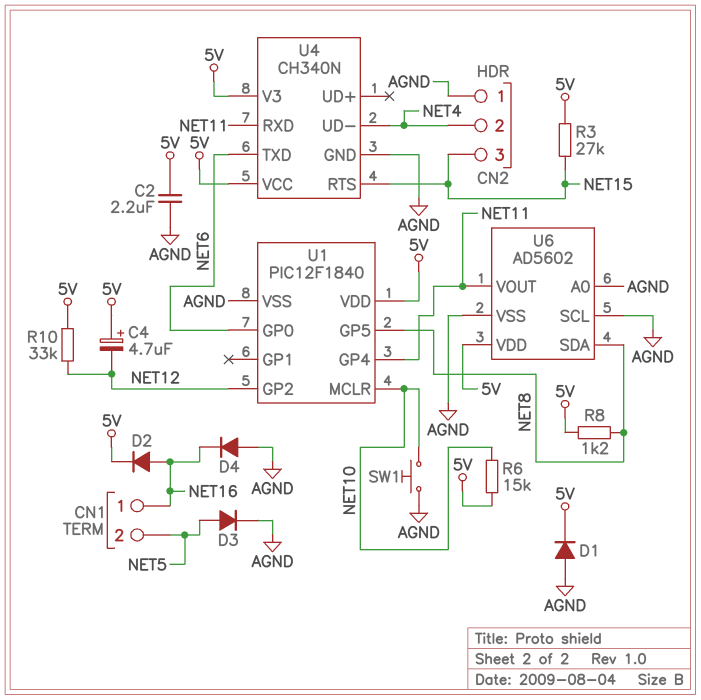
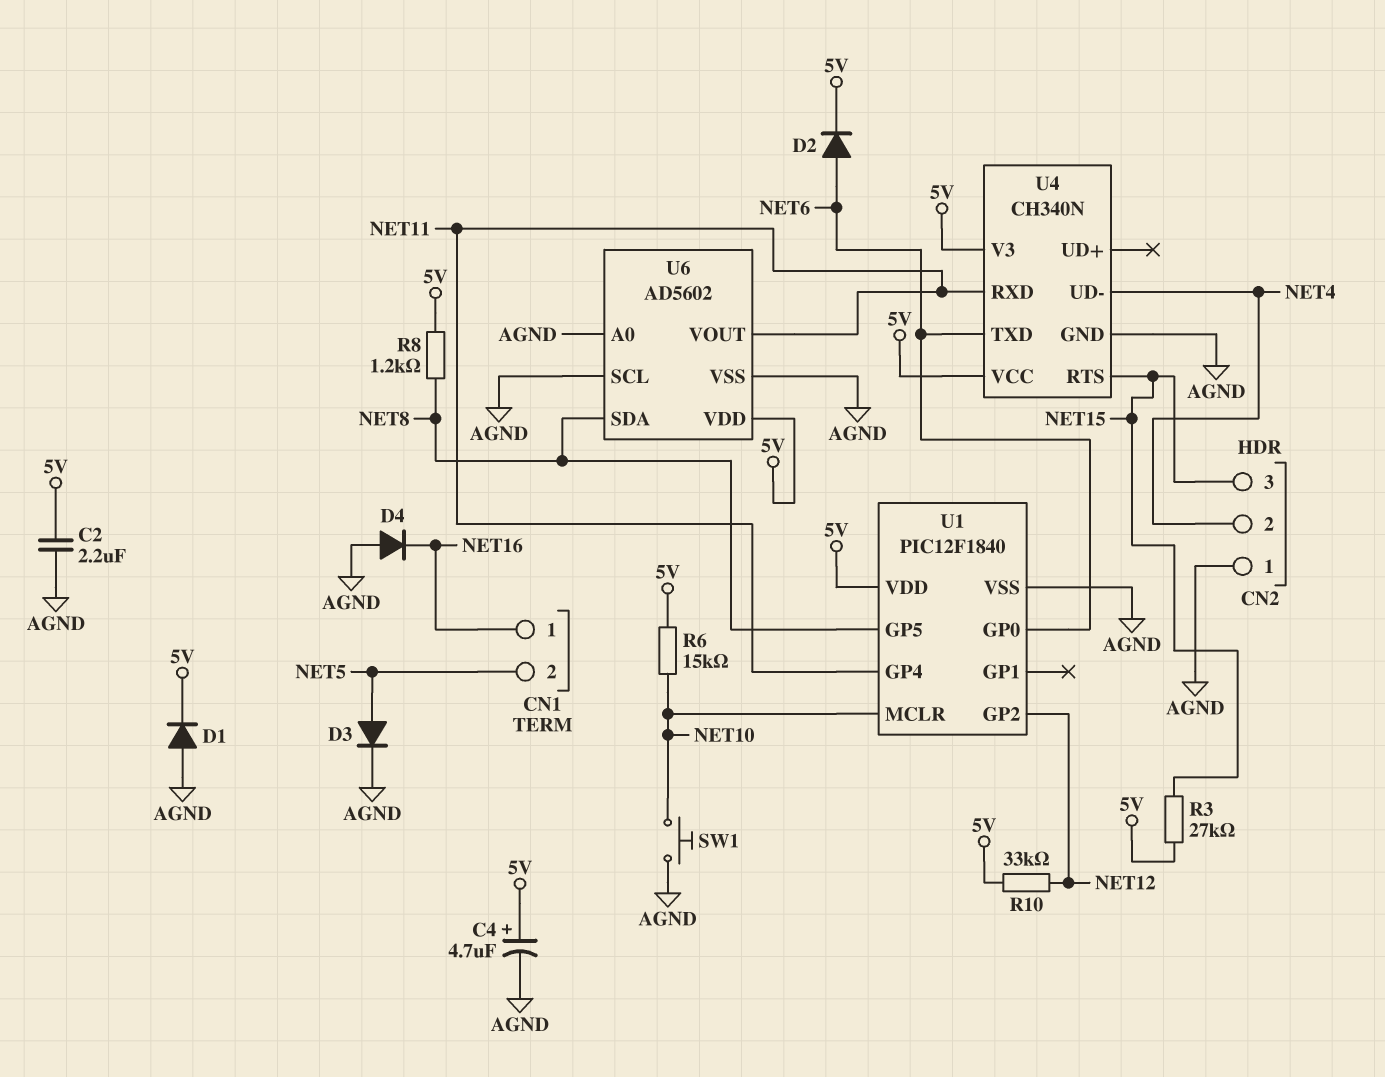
C4: 4.7uF (plus 5V, minus NET12) -> 4.7uF (plus 5V, minus AGND)
D2: diode (A NET16, K 5V) -> diode (A NET6, K 5V)

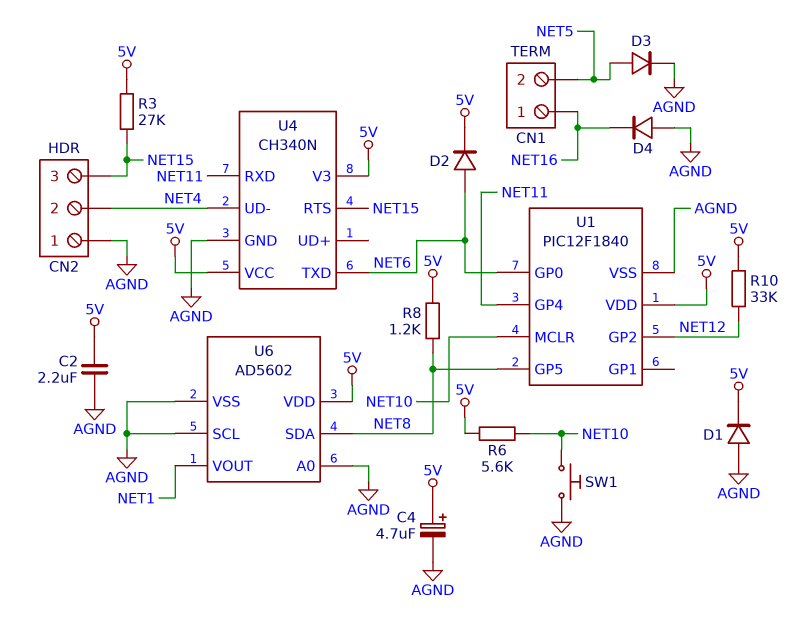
R6: 15k (5V, NET10) -> 5.6k (5V, NET10)
U6 pin VOUT: NET11 -> NET1

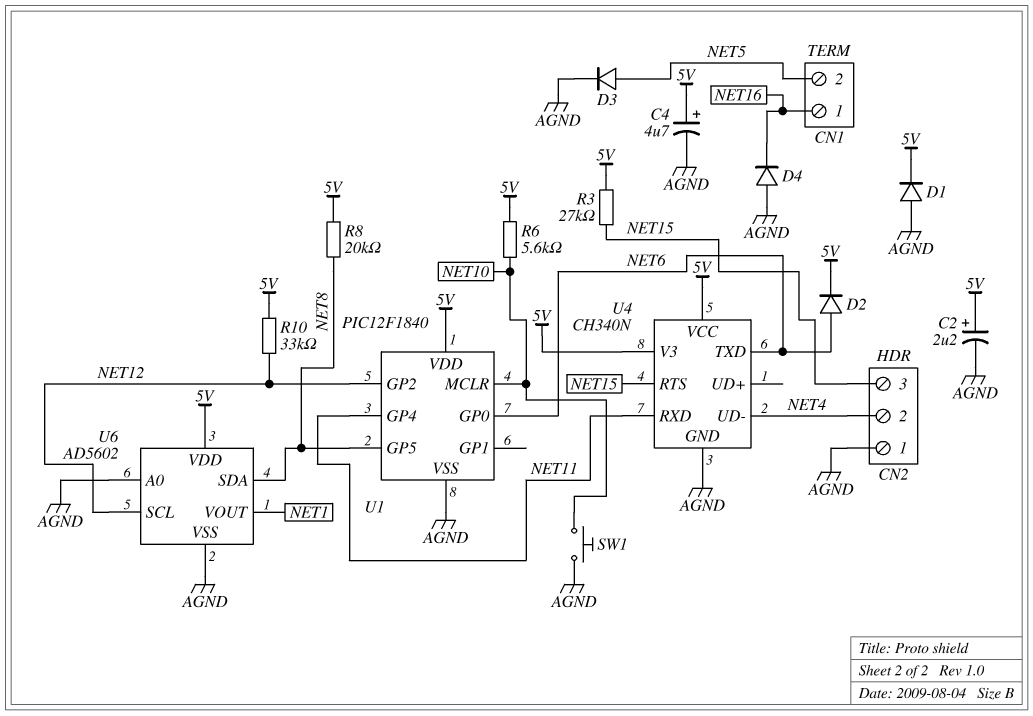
C2: 2.2uF (5V, AGND) -> 2.2uF (plus 5V, minus AGND)
R8: 1.2k (5V, NET8) -> 20k (5V, NET8)
U6 pin SCL: AGND -> NET12

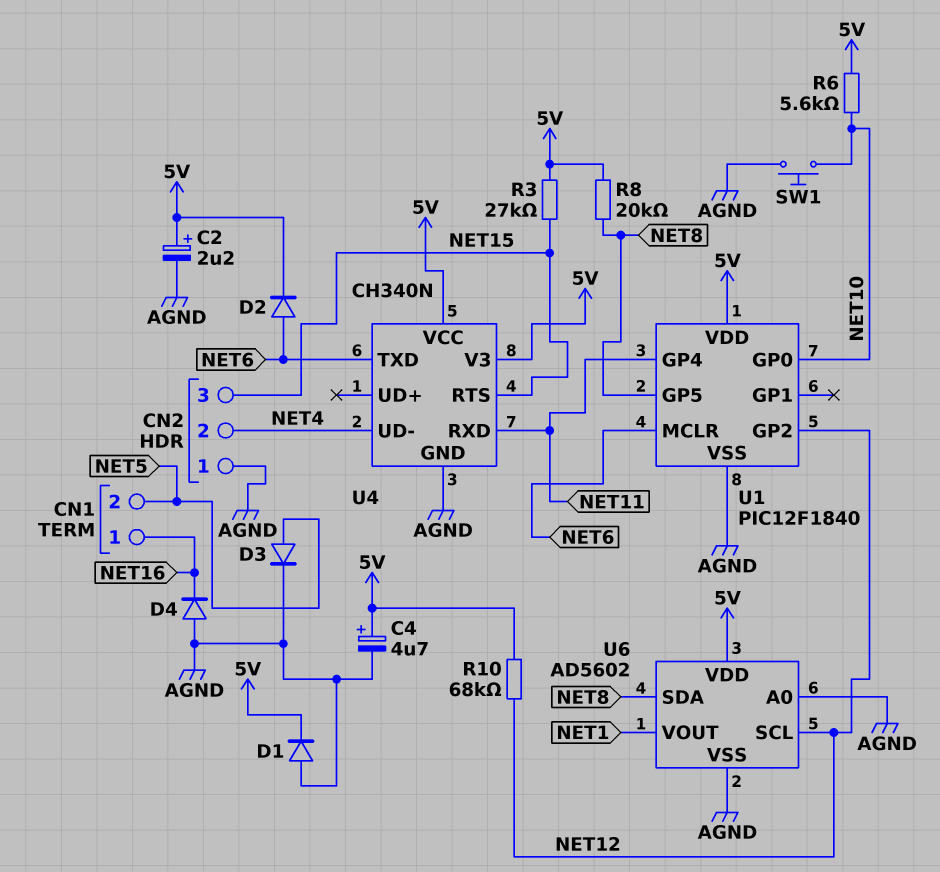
R10: 33k (5V, NET12) -> 68k (5V, NET12)
U1 pin GP0: NET6 -> NET10
U1 pin MCLR: NET10 -> NET6

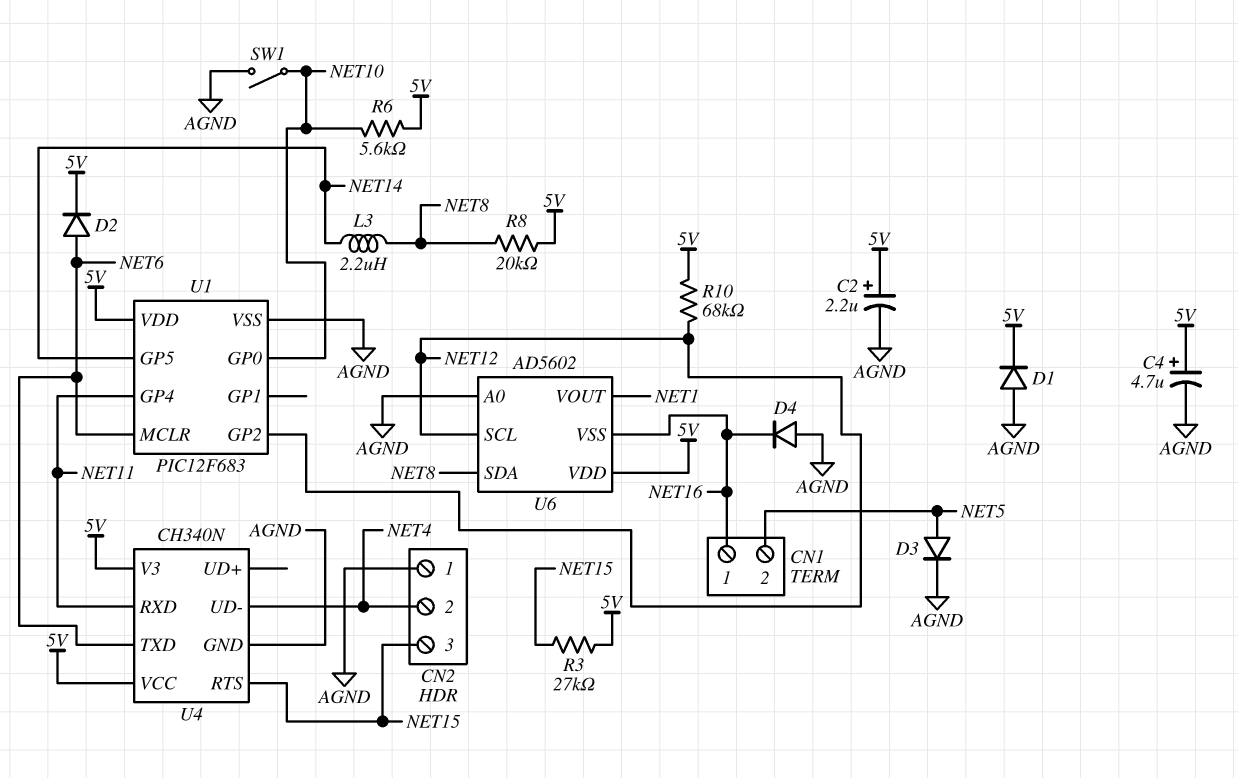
L3: none -> 2.2uH (NET8, NET14)
SW1: button (AGND, NET10) -> switch (AGND, NET10)
U1: PIC12F1840 -> PIC12F683
U1 pin GP5: NET8 -> NET14
U6 pin VSS: AGND -> NET16

